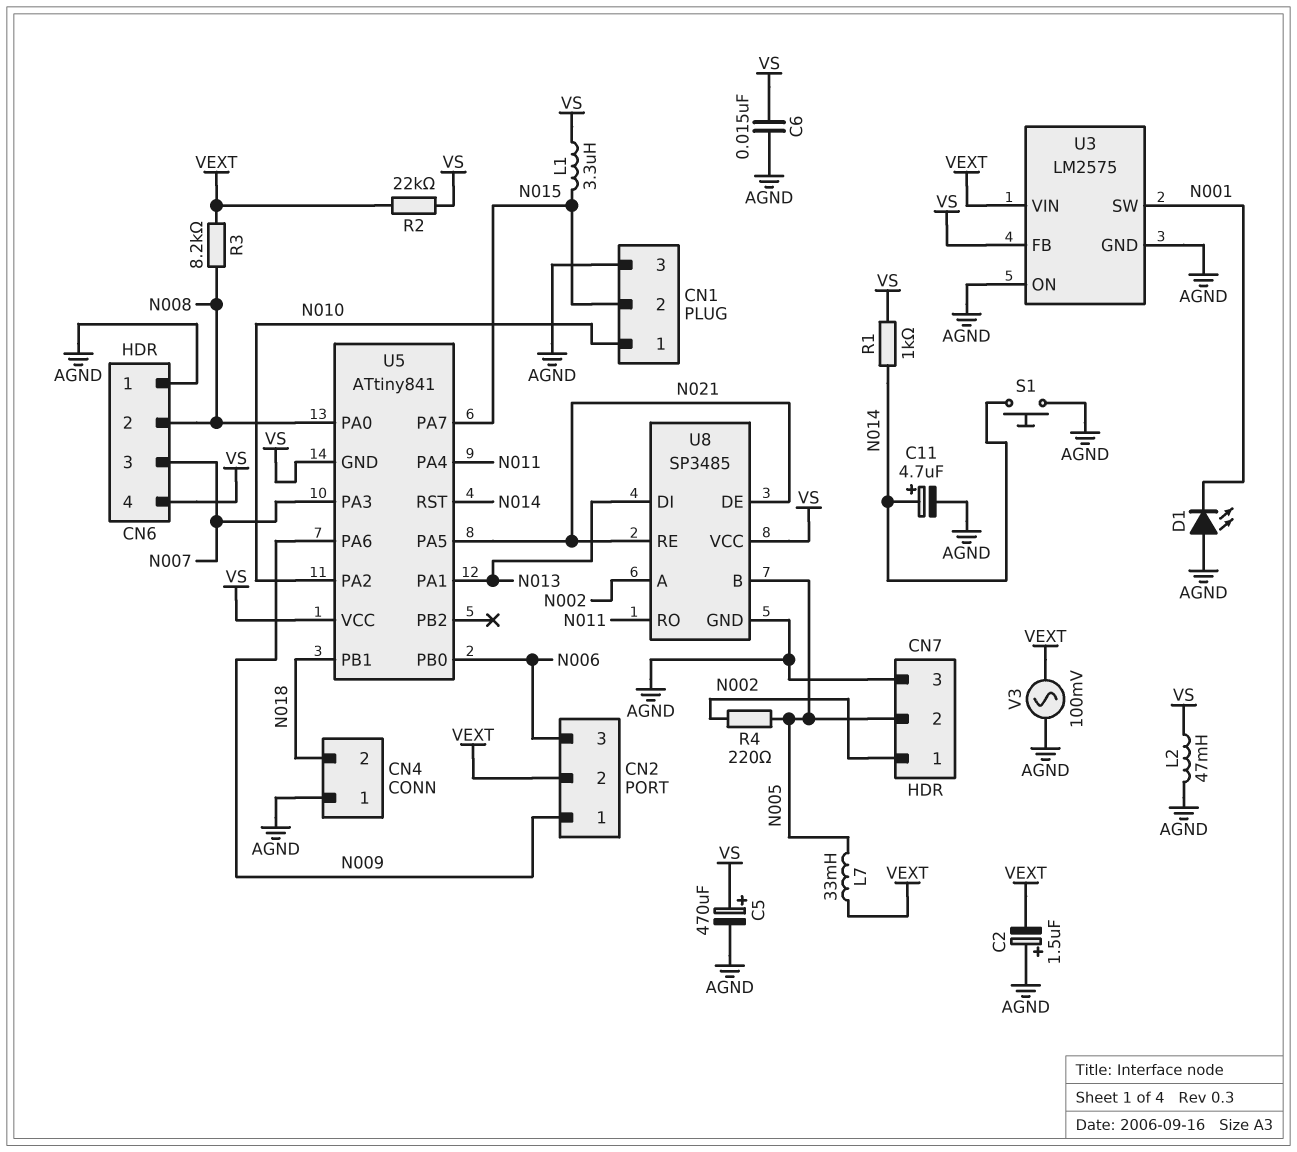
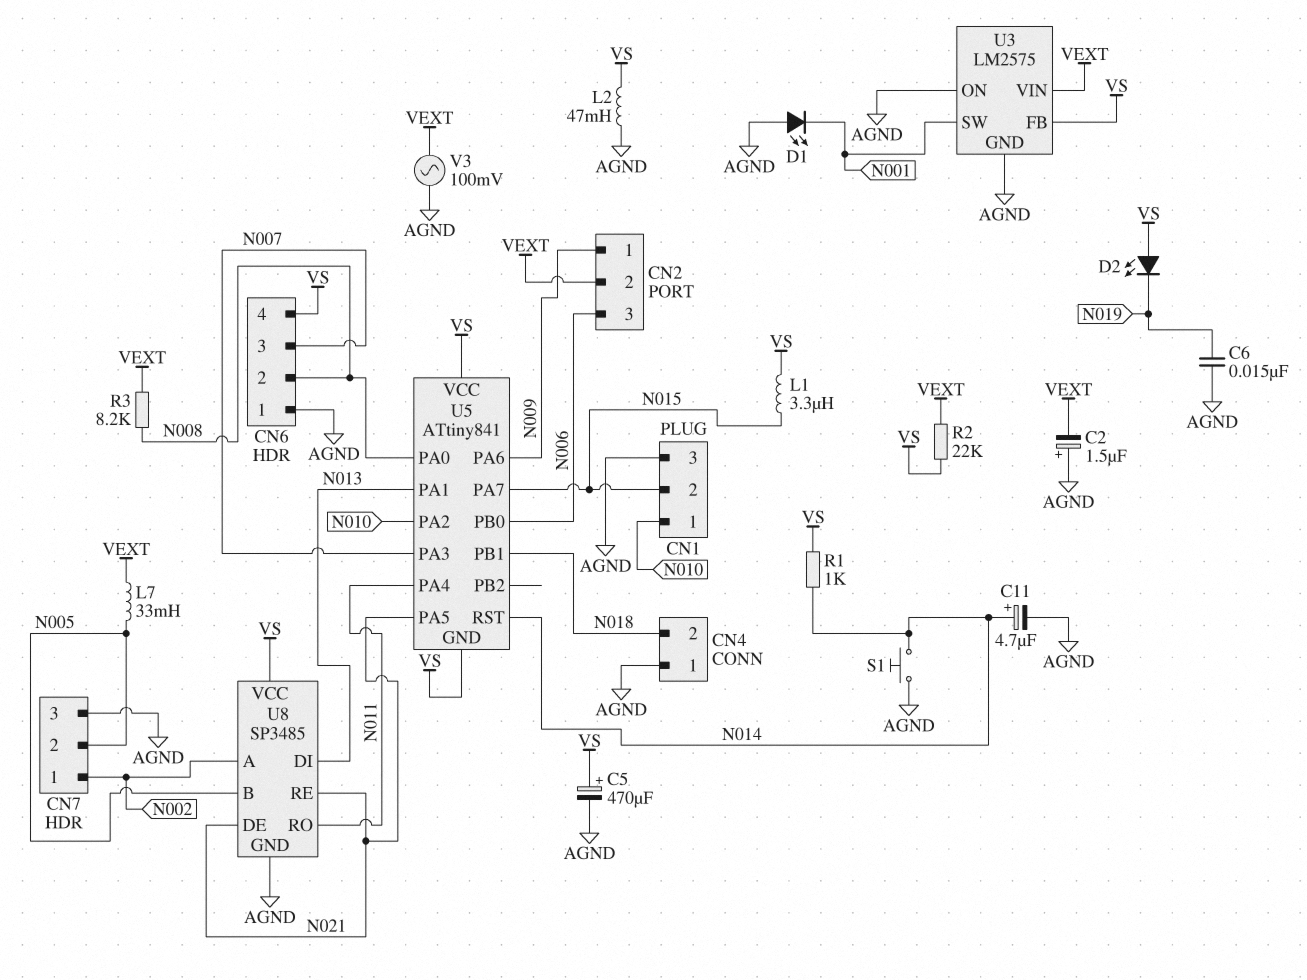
C6: 15nF (AGND, VS) -> 15nF (AGND, N019)
D2: none -> LED (A VS, K N019)
R4: 220 (N002, N005) -> none

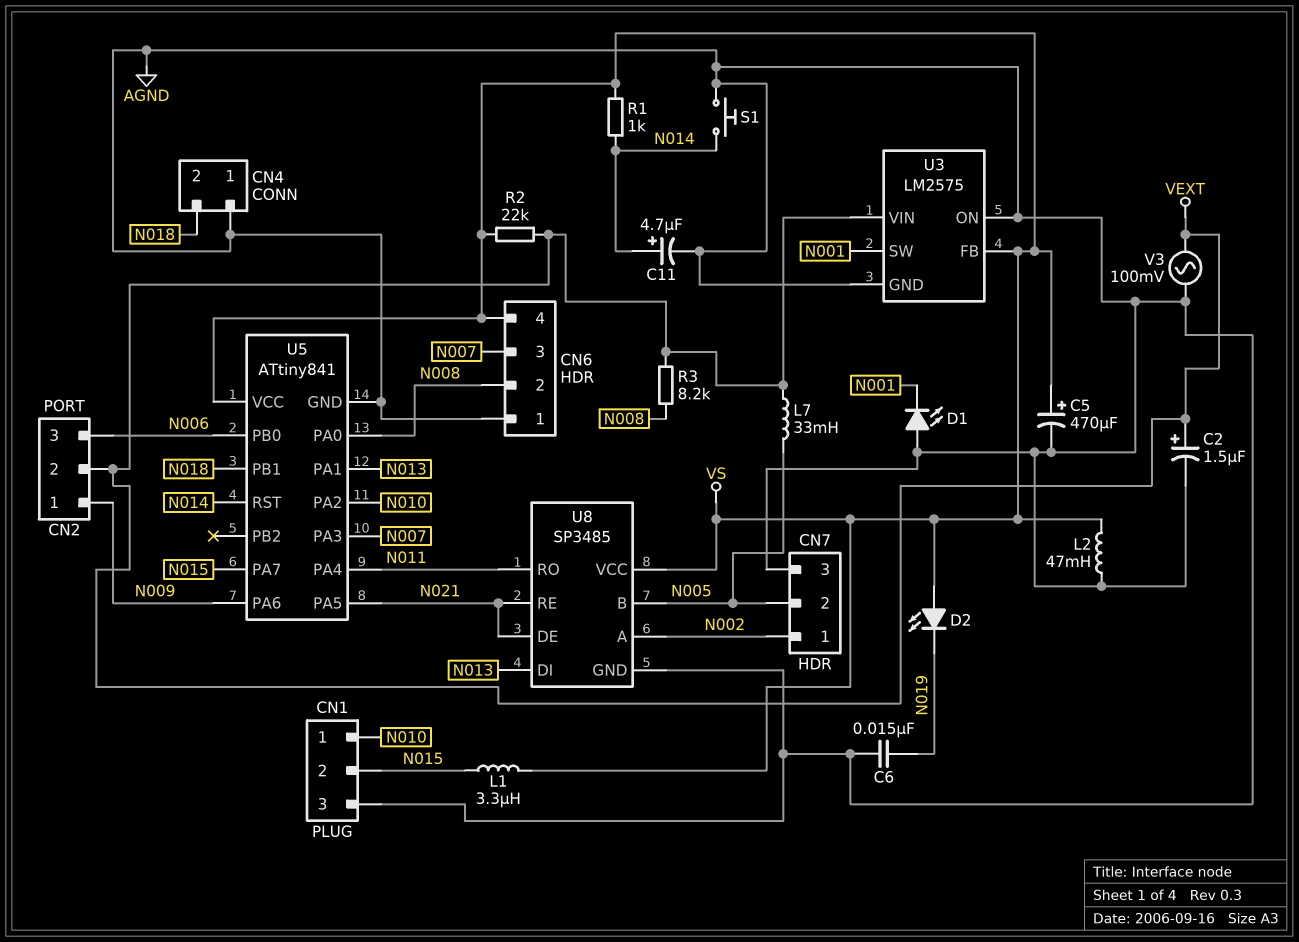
C2: 1.5uF (plus AGND, minus VEXT) -> 1.5uF (plus VEXT, minus AGND)
U5 pin GND: VS -> AGND

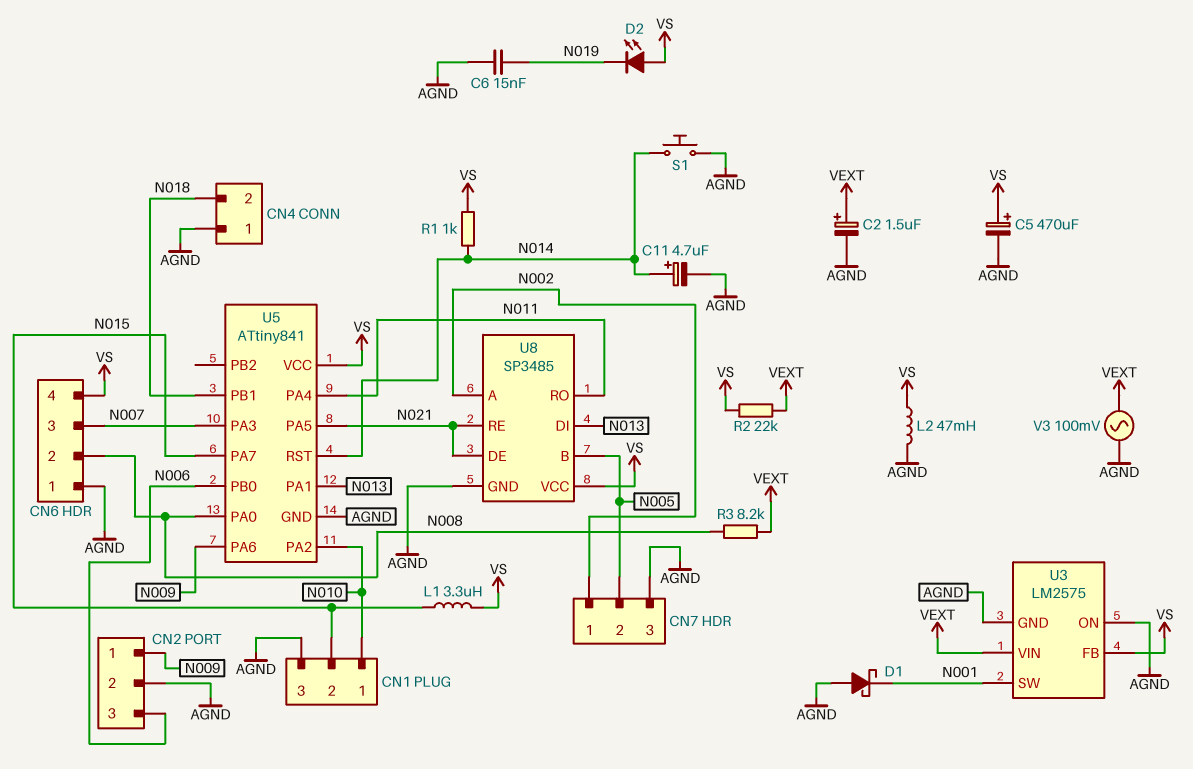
CN2 pin 2: VEXT -> AGND
D1: LED (A AGND, K N001) -> schottky (A AGND, K N001)
L7: 33mH (N005, VEXT) -> none

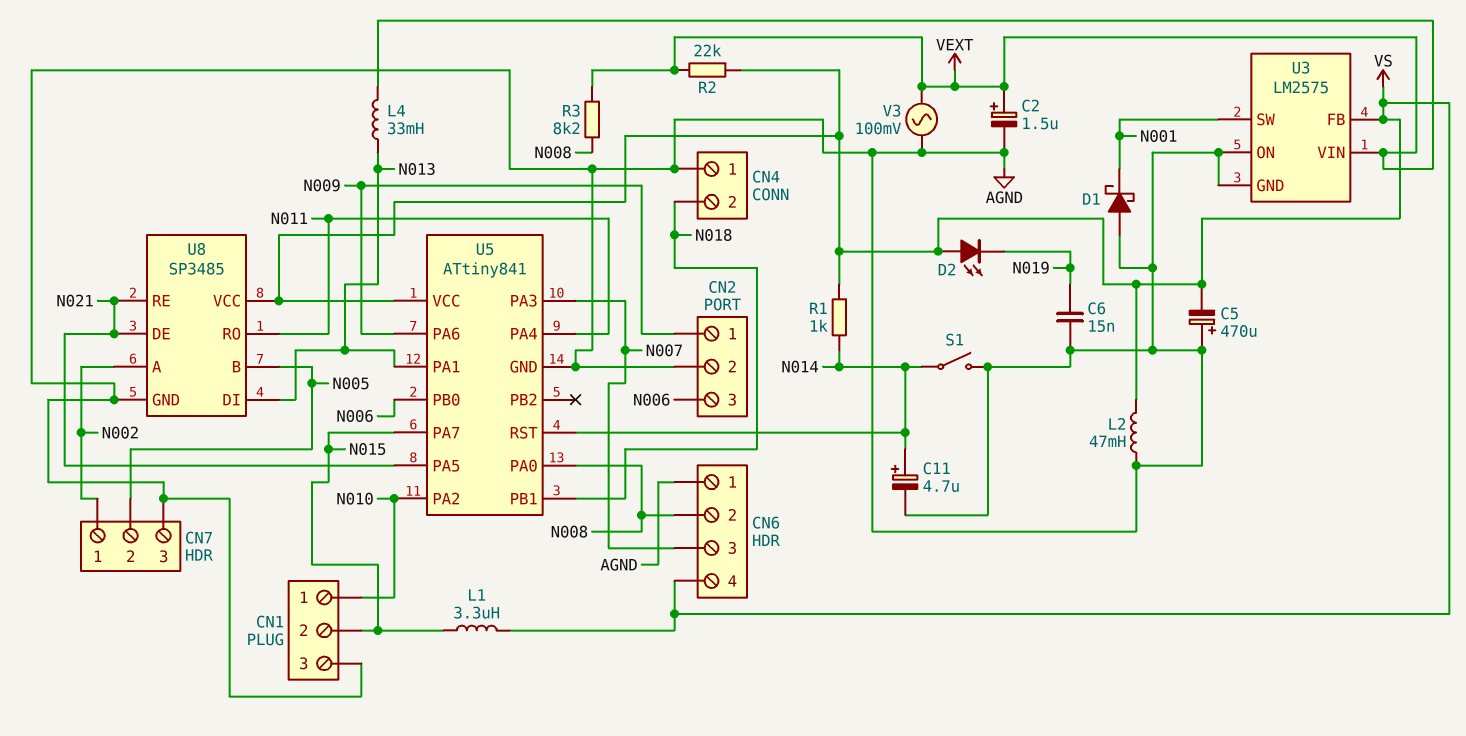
C5: 470uF (plus VS, minus AGND) -> 470uF (plus AGND, minus VS)
L4: none -> 33mH (N013, VEXT)
S1: button (AGND, N014) -> switch (AGND, N014)

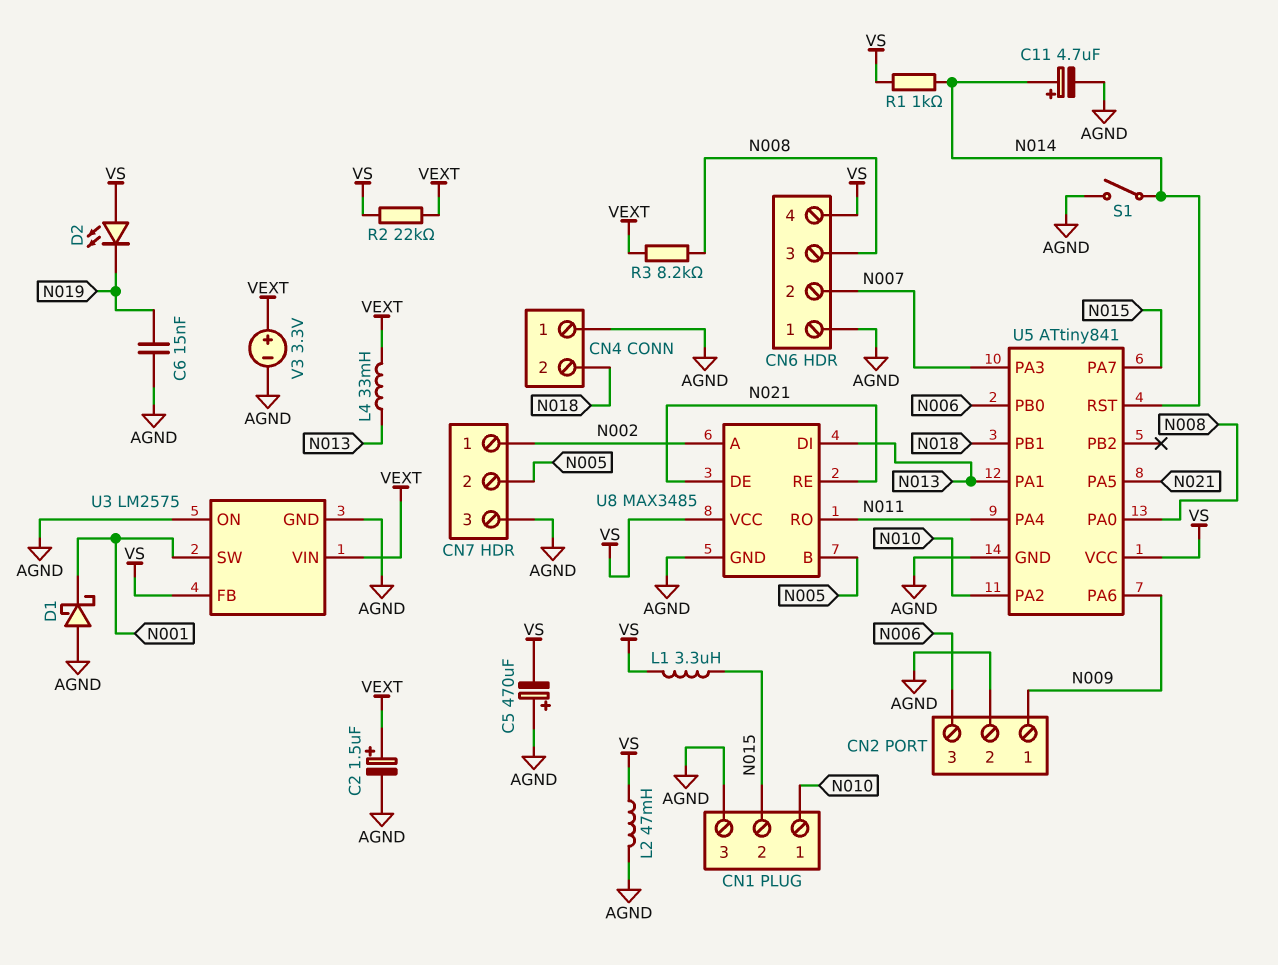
CN6 pin 2: N008 -> N007
CN6 pin 3: N007 -> N008
U8: SP3485 -> MAX3485
V3: AC 100mV (AGND, VEXT) -> 3.3V (plus VEXT, minus AGND)

